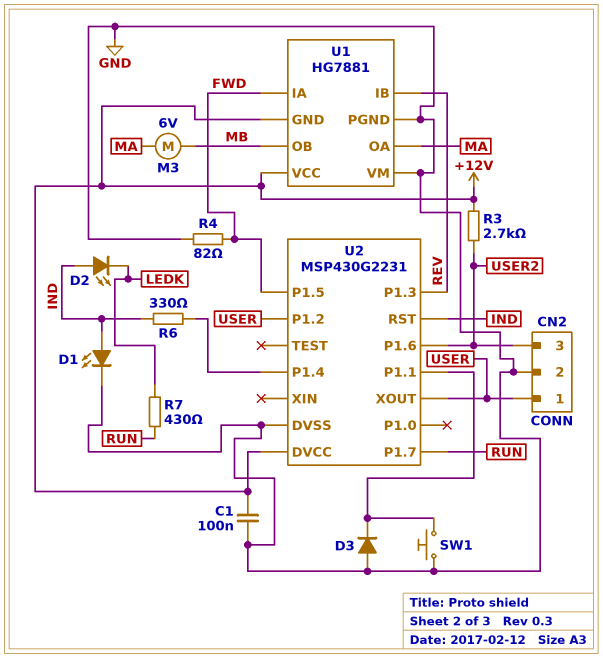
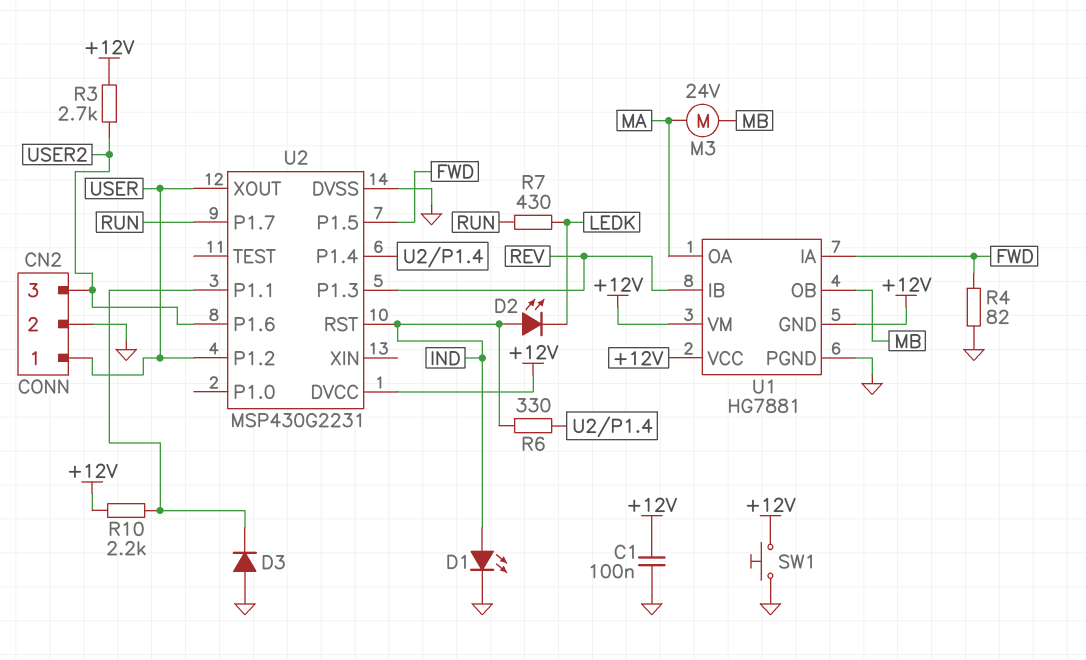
M3: motor 6V (MA, MB) -> motor 24V (MA, MB)
R10: none -> 2.2k (+12V, U2/P1.1)
SW1: button (GND, U2/P1.1) -> button (+12V, GND)
U1 pin VM: GND -> +12V

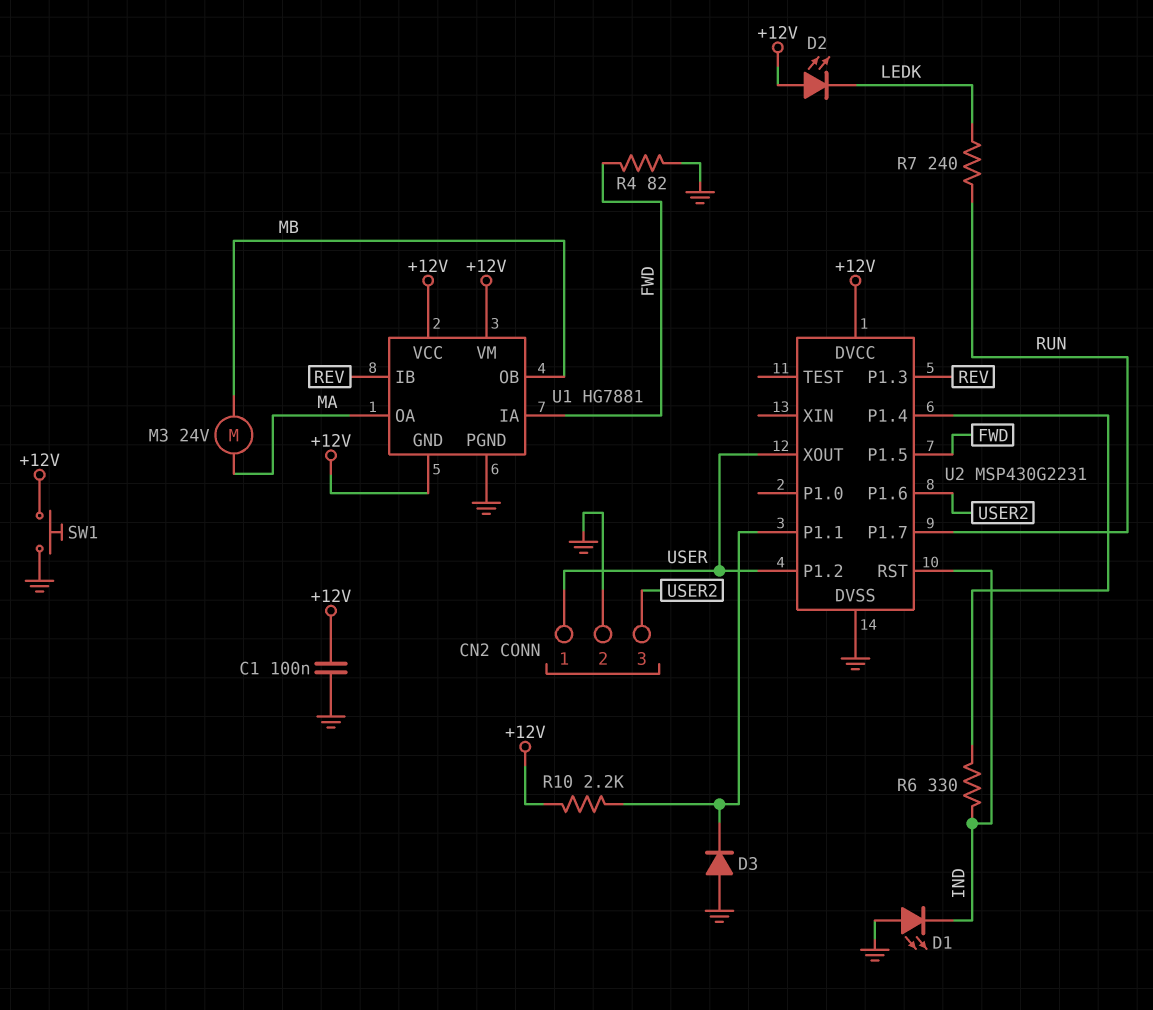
D1: LED (A IND, K GND) -> LED (A GND, K IND)
D2: LED (A IND, K LEDK) -> LED (A +12V, K LEDK)
R3: 2.7k (+12V, USER2) -> none
R7: 430 (LEDK, RUN) -> 240 (LEDK, RUN)

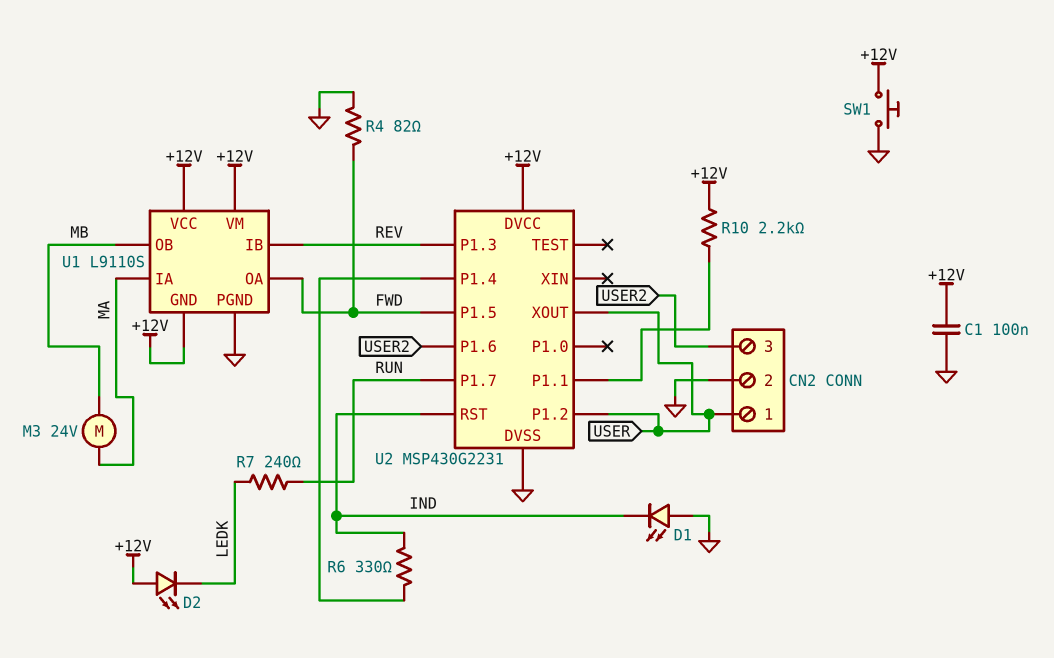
D3: diode (A GND, K U2/P1.1) -> none
U1: HG7881 -> L9110S
U1 pin IA: FWD -> MA
U1 pin OA: MA -> FWD

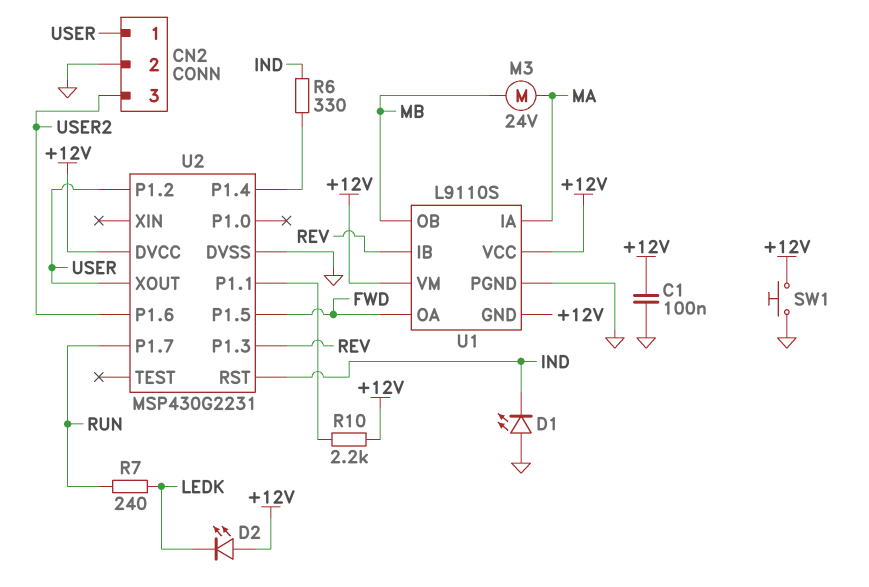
R4: 82 (FWD, GND) -> none

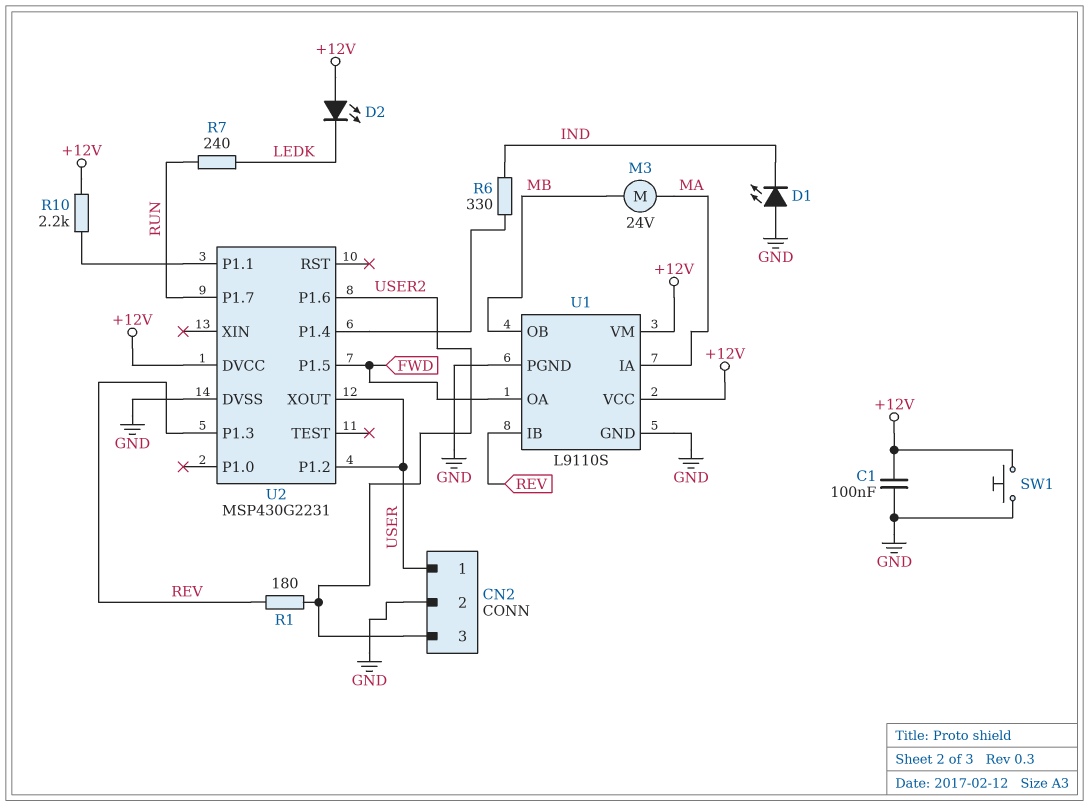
R1: none -> 180 (REV, USER2)
U1 pin GND: +12V -> GND
U2 pin RST: IND -> none

